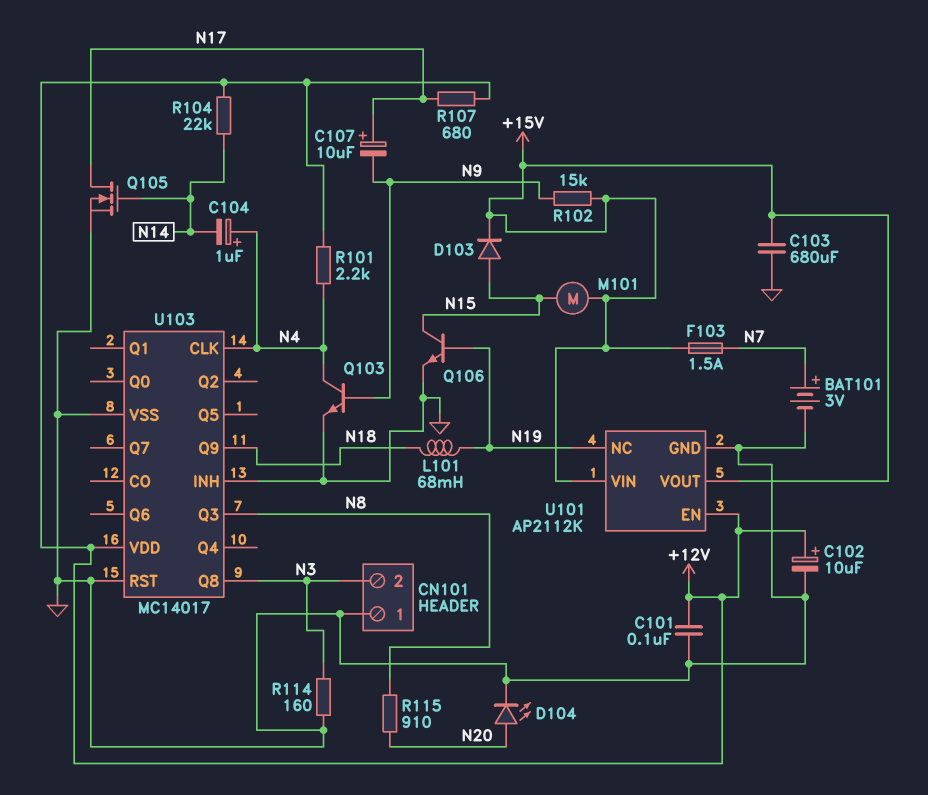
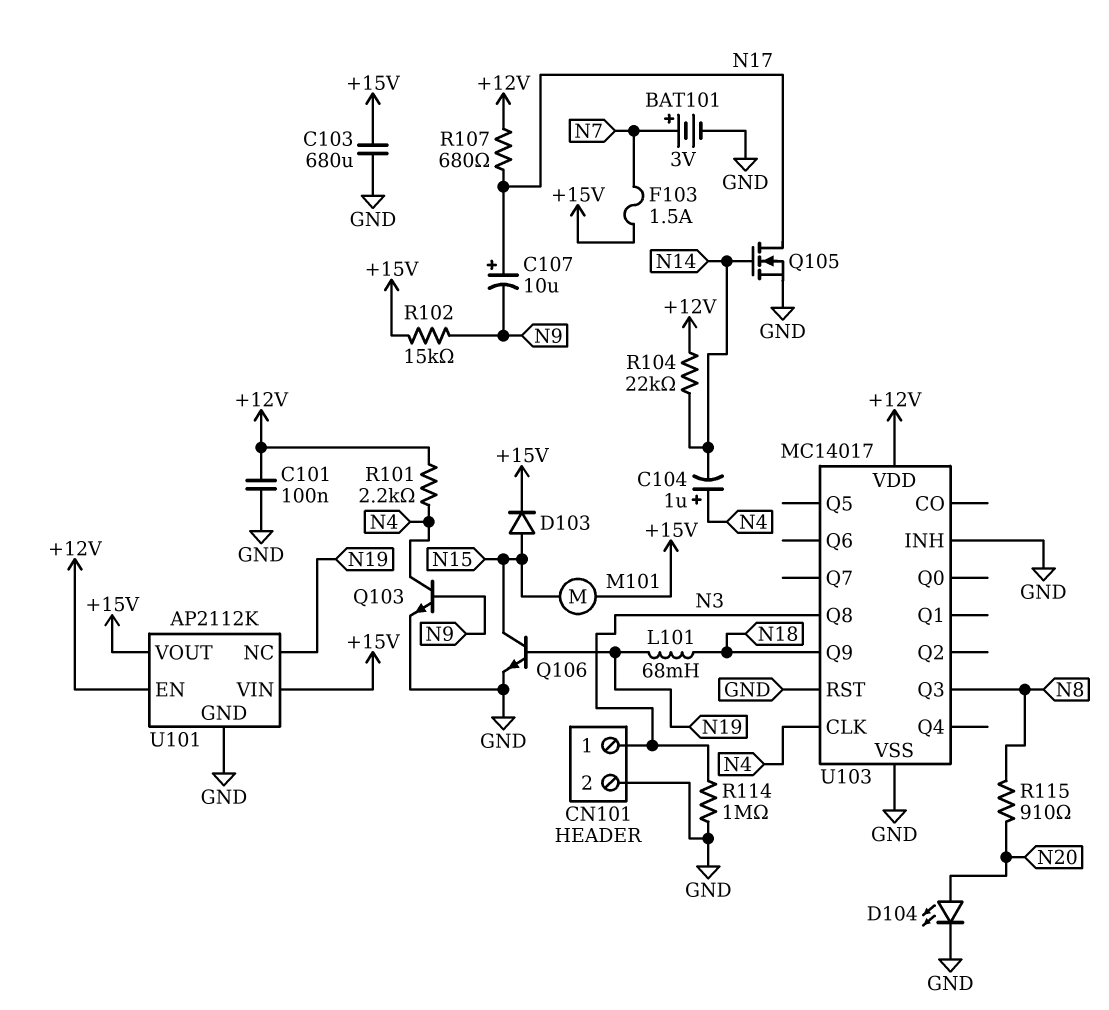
C102: 10uF (plus +12V, minus GND) -> none
CN101 pin 1: GND -> N3
CN101 pin 2: N3 -> GND
R114: 160 (GND, N3) -> 1M (GND, N3)

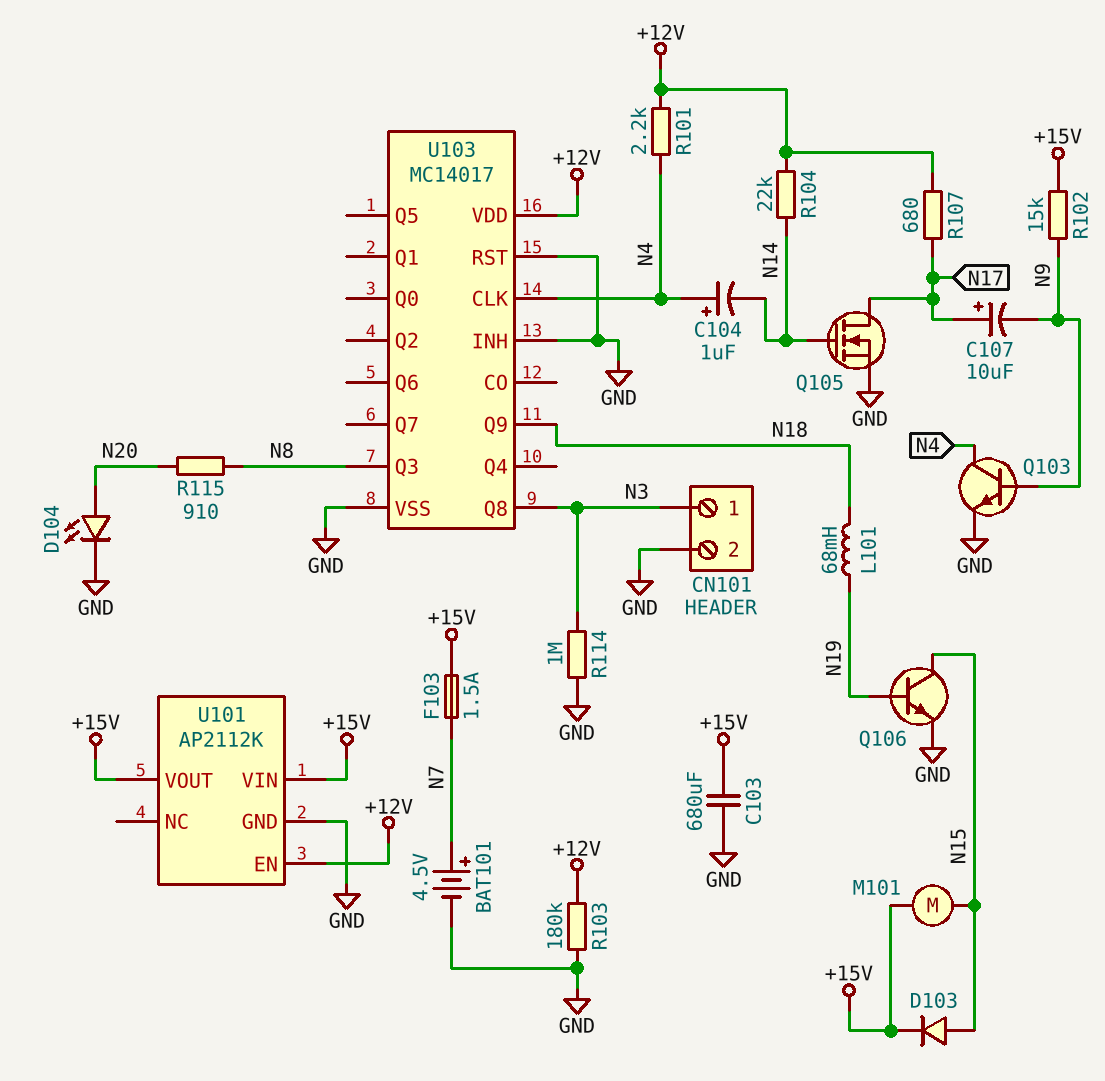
BAT101: 3V (plus N7, minus GND) -> 4.5V (plus N7, minus GND)
C101: 100nF (+12V, GND) -> none
R103: none -> 180k (+12V, GND)
U101 pin NC: N19 -> none

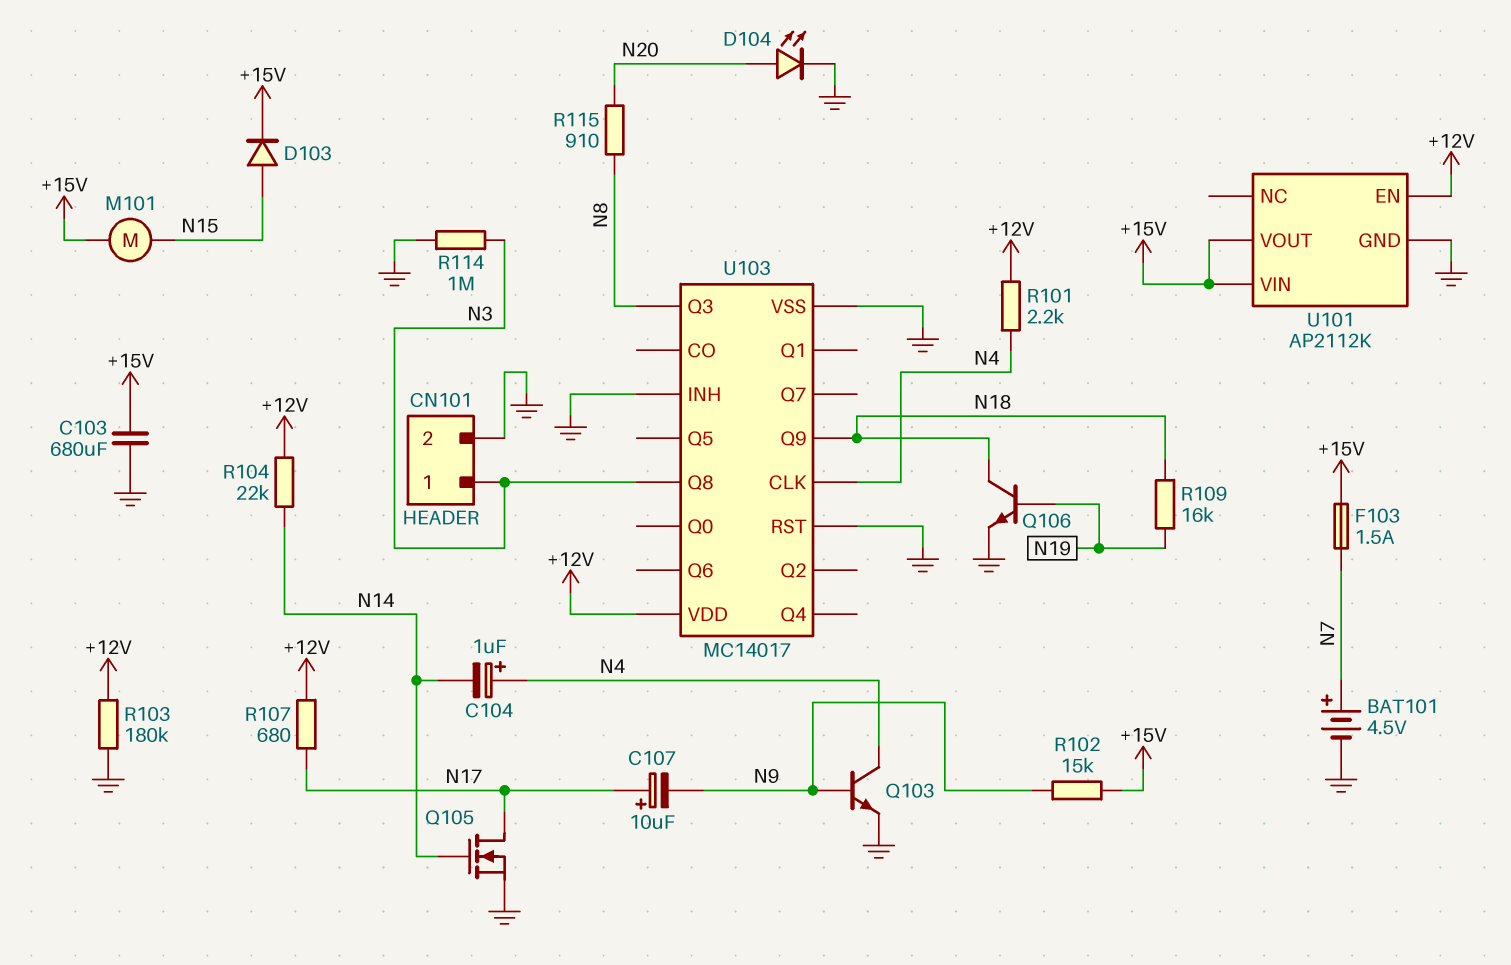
L101: 68mH (N18, N19) -> none
Q106: NPN (B N19, C N15, E GND) -> NPN (B N19, C N18, E GND)
R109: none -> 16k (N18, N19)

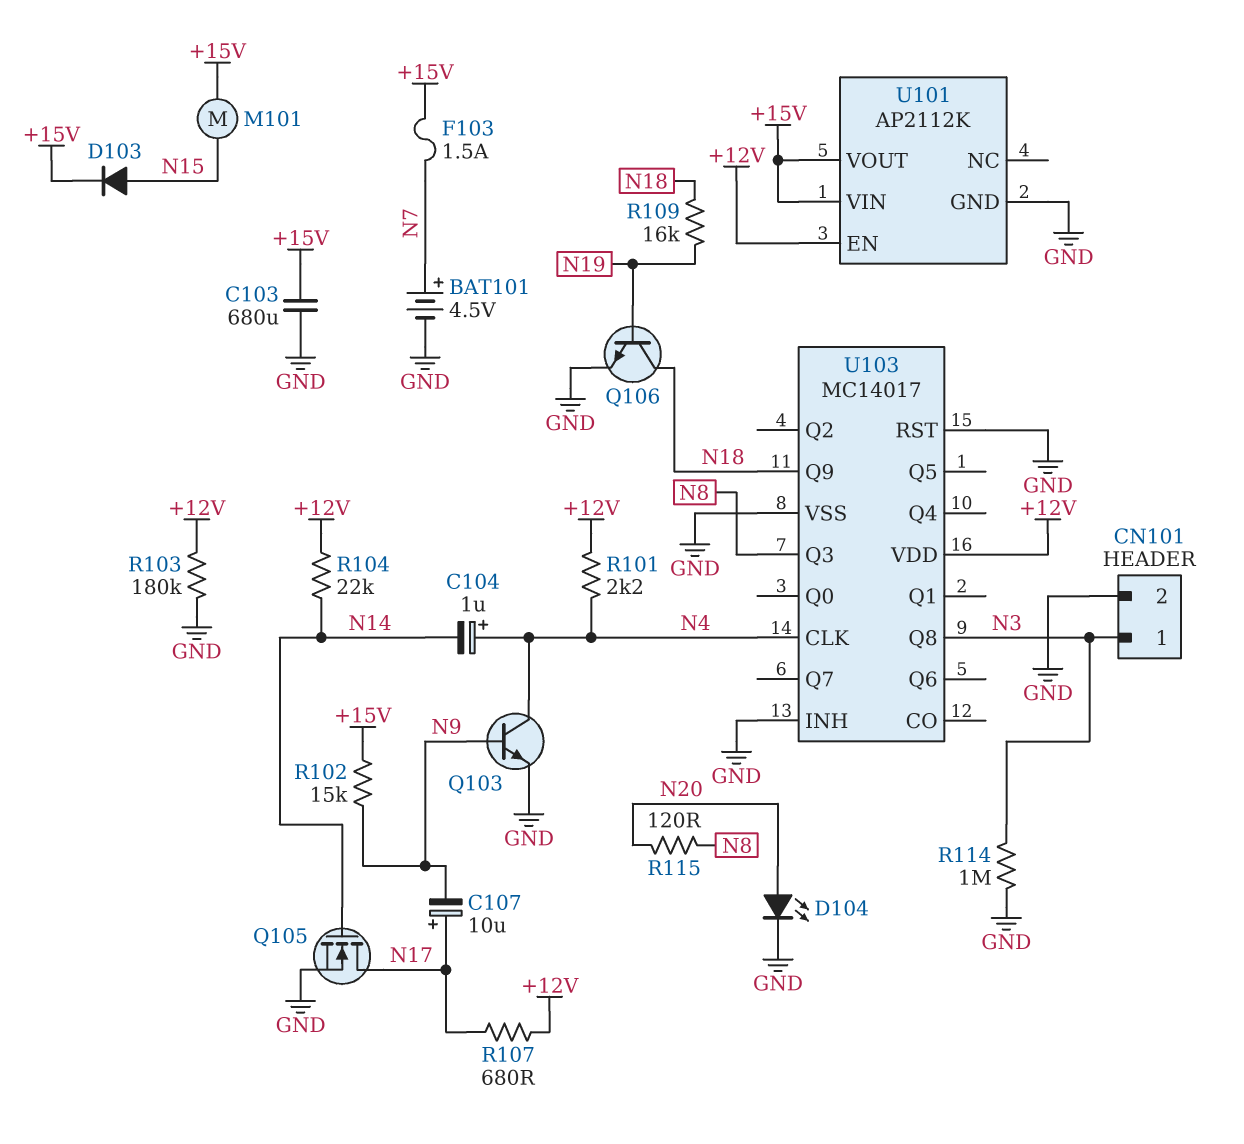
R115: 910 (N8, N20) -> 120 (N8, N20)

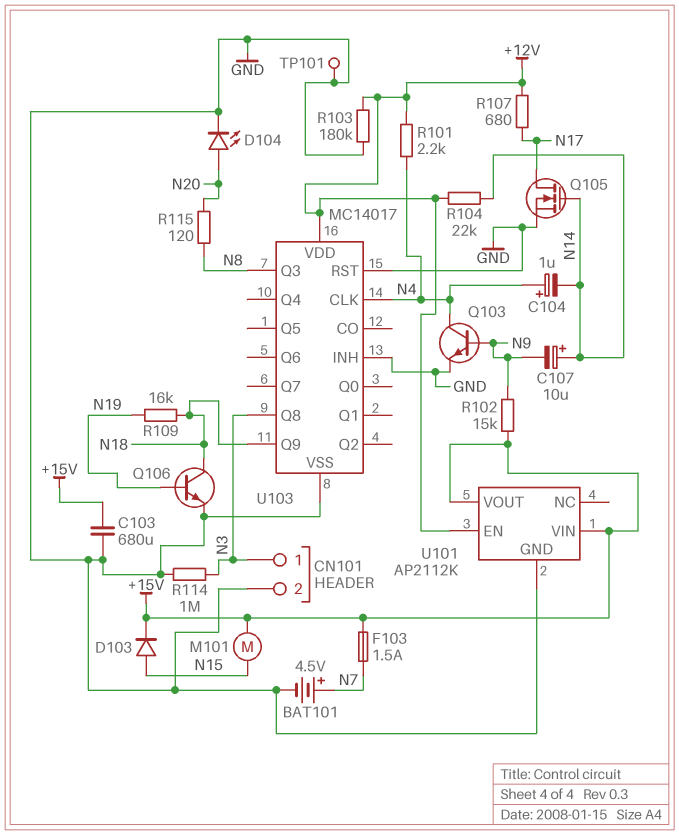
C107: 10uF (plus N17, minus N9) -> 10uF (plus N14, minus N9)
TP101: none -> test point (GND)

